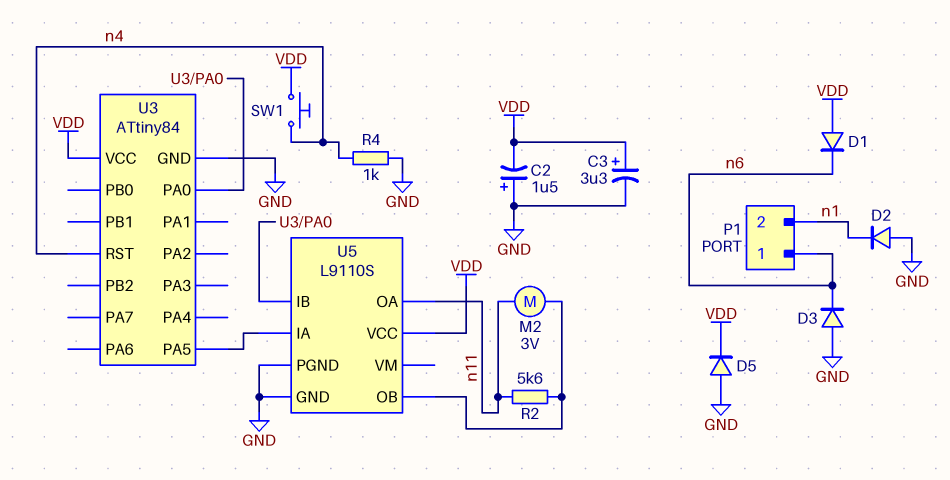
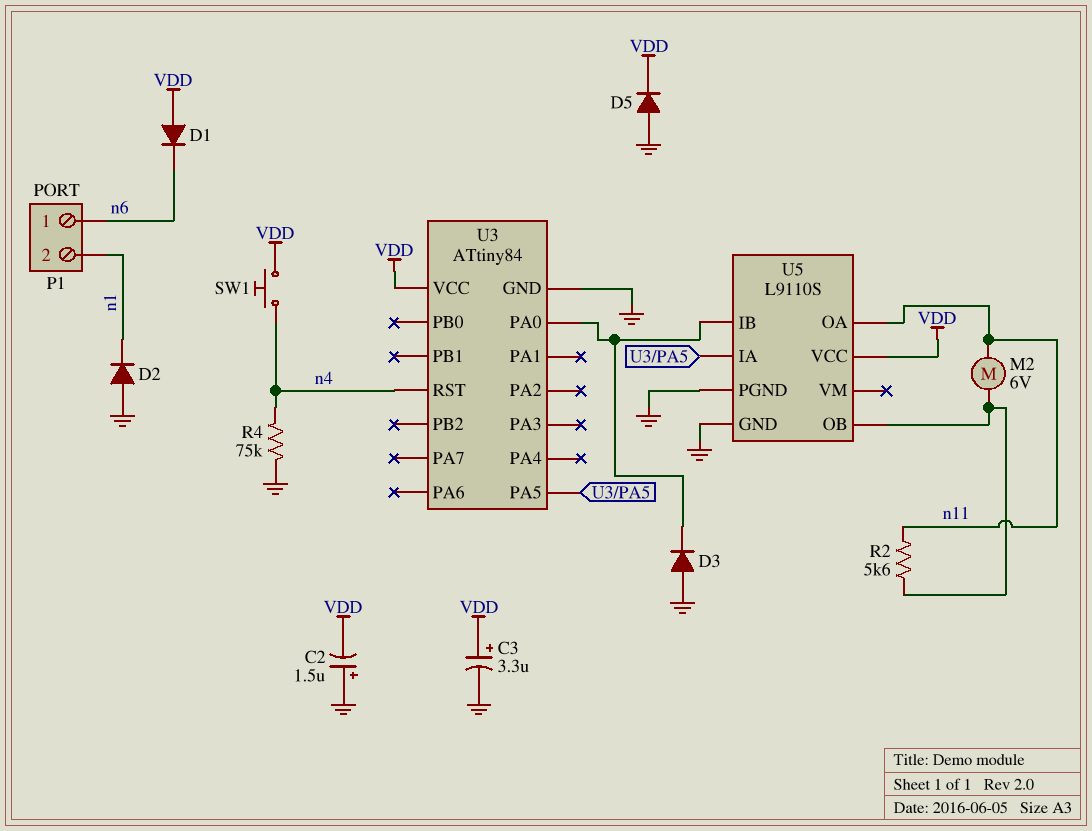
D3: diode (A GND, K n6) -> diode (A GND, K U3/PA0)
M2: motor 3V (U5/OB, n11) -> motor 6V (U5/OB, n11)
R4: 1k (GND, n4) -> 75k (GND, n4)

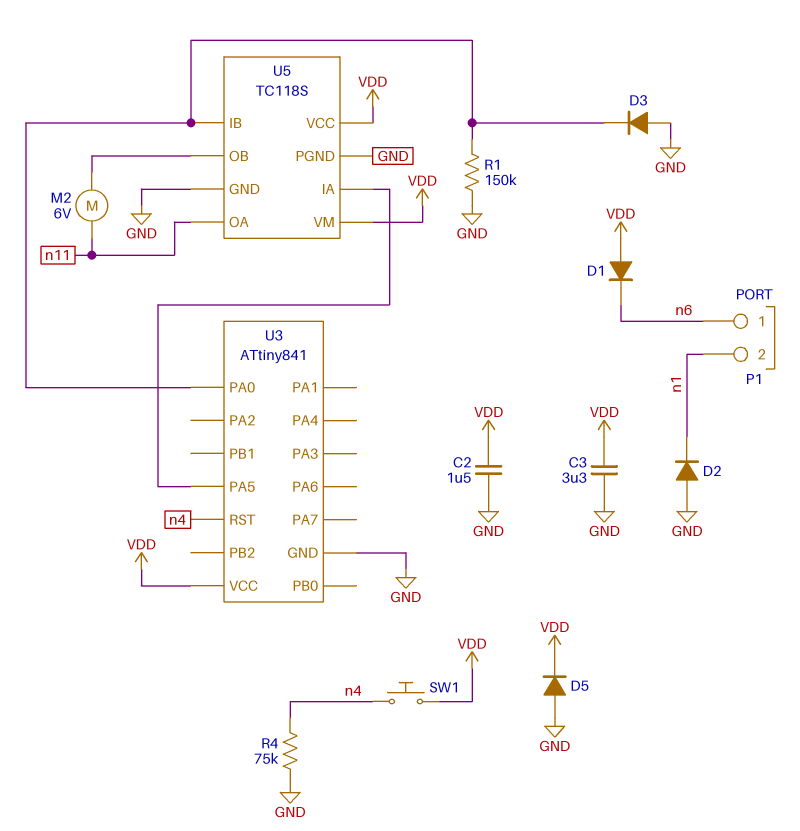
C2: 1.5uF (plus GND, minus VDD) -> 1.5uF (GND, VDD)
C3: 3.3uF (plus VDD, minus GND) -> 3.3uF (GND, VDD)
R1: none -> 150k (GND, U3/PA0)
R2: 5.6k (U5/OB, n11) -> none
U3: ATtiny84 -> ATtiny841
U5: L9110S -> TC118S
U5 pin VM: none -> VDD

